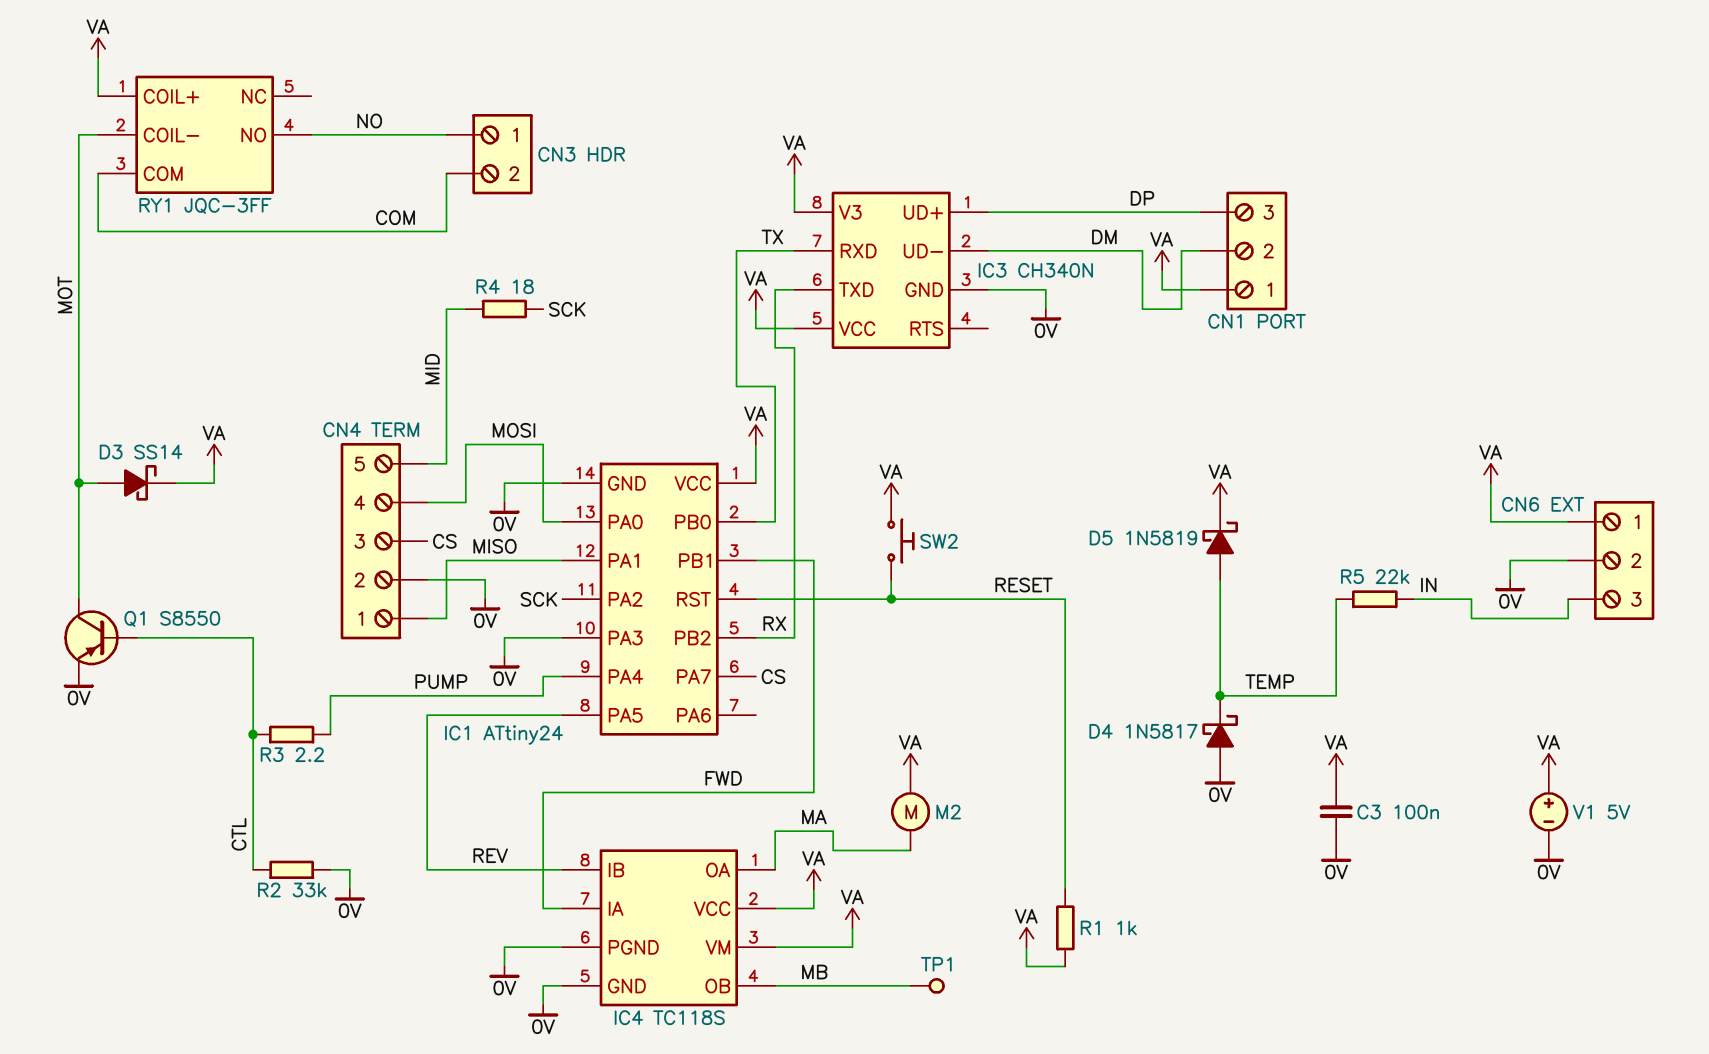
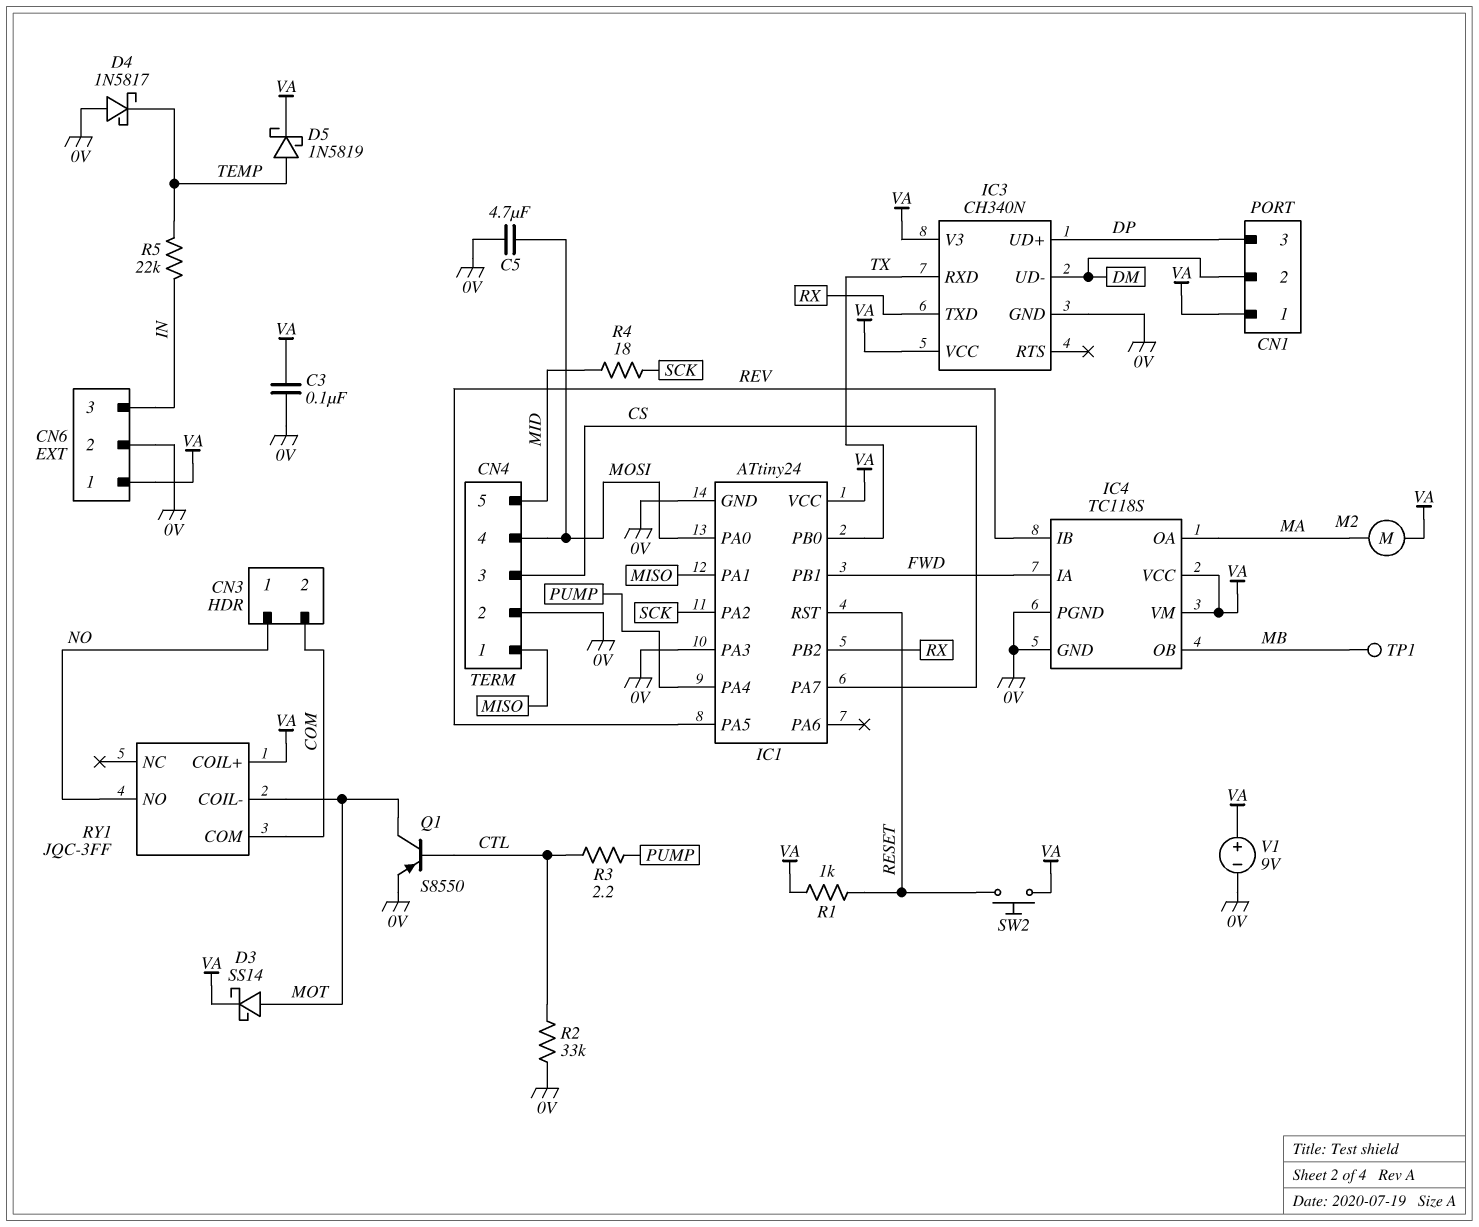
C5: none -> 4.7uF (0V, MOSI)
V1: 5V (plus VA, minus 0V) -> 9V (plus VA, minus 0V)

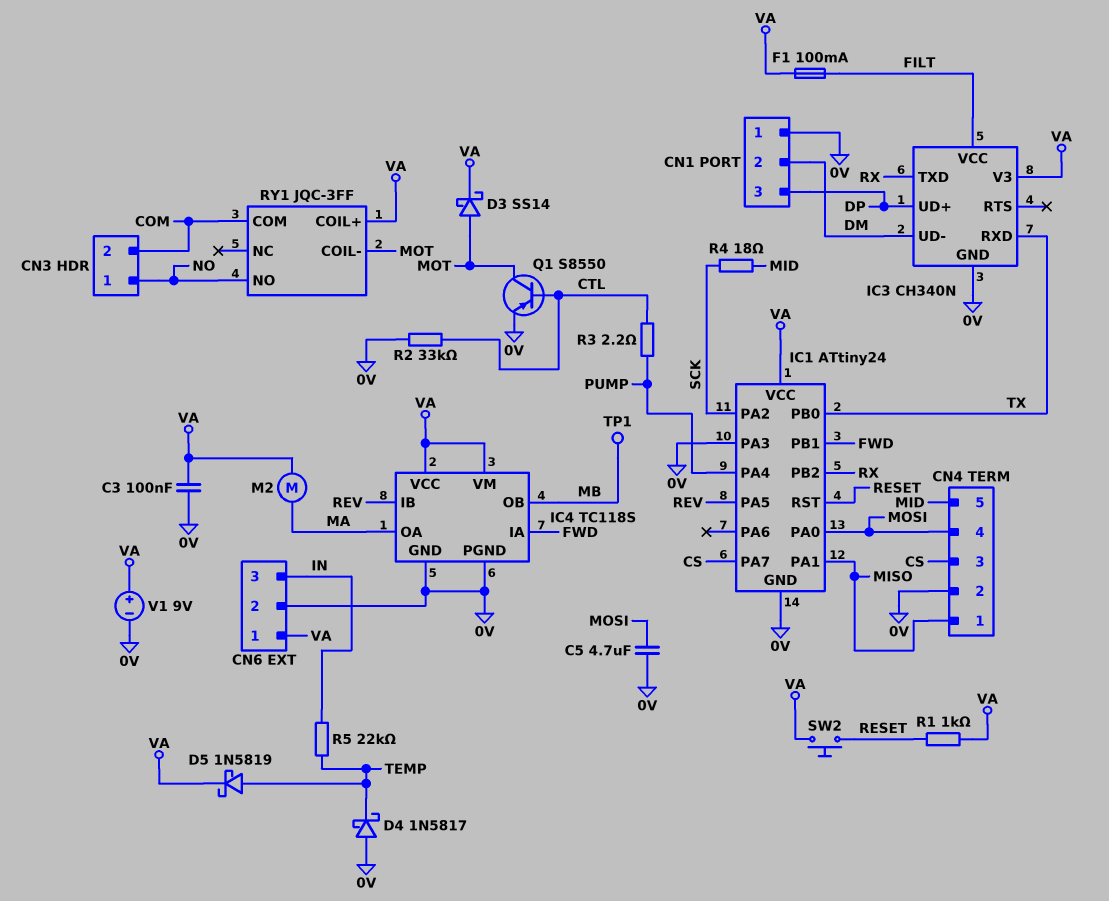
CN1 pin 1: VA -> 0V
F1: none -> 100mA (FILT, VA)
IC3 pin VCC: VA -> FILT

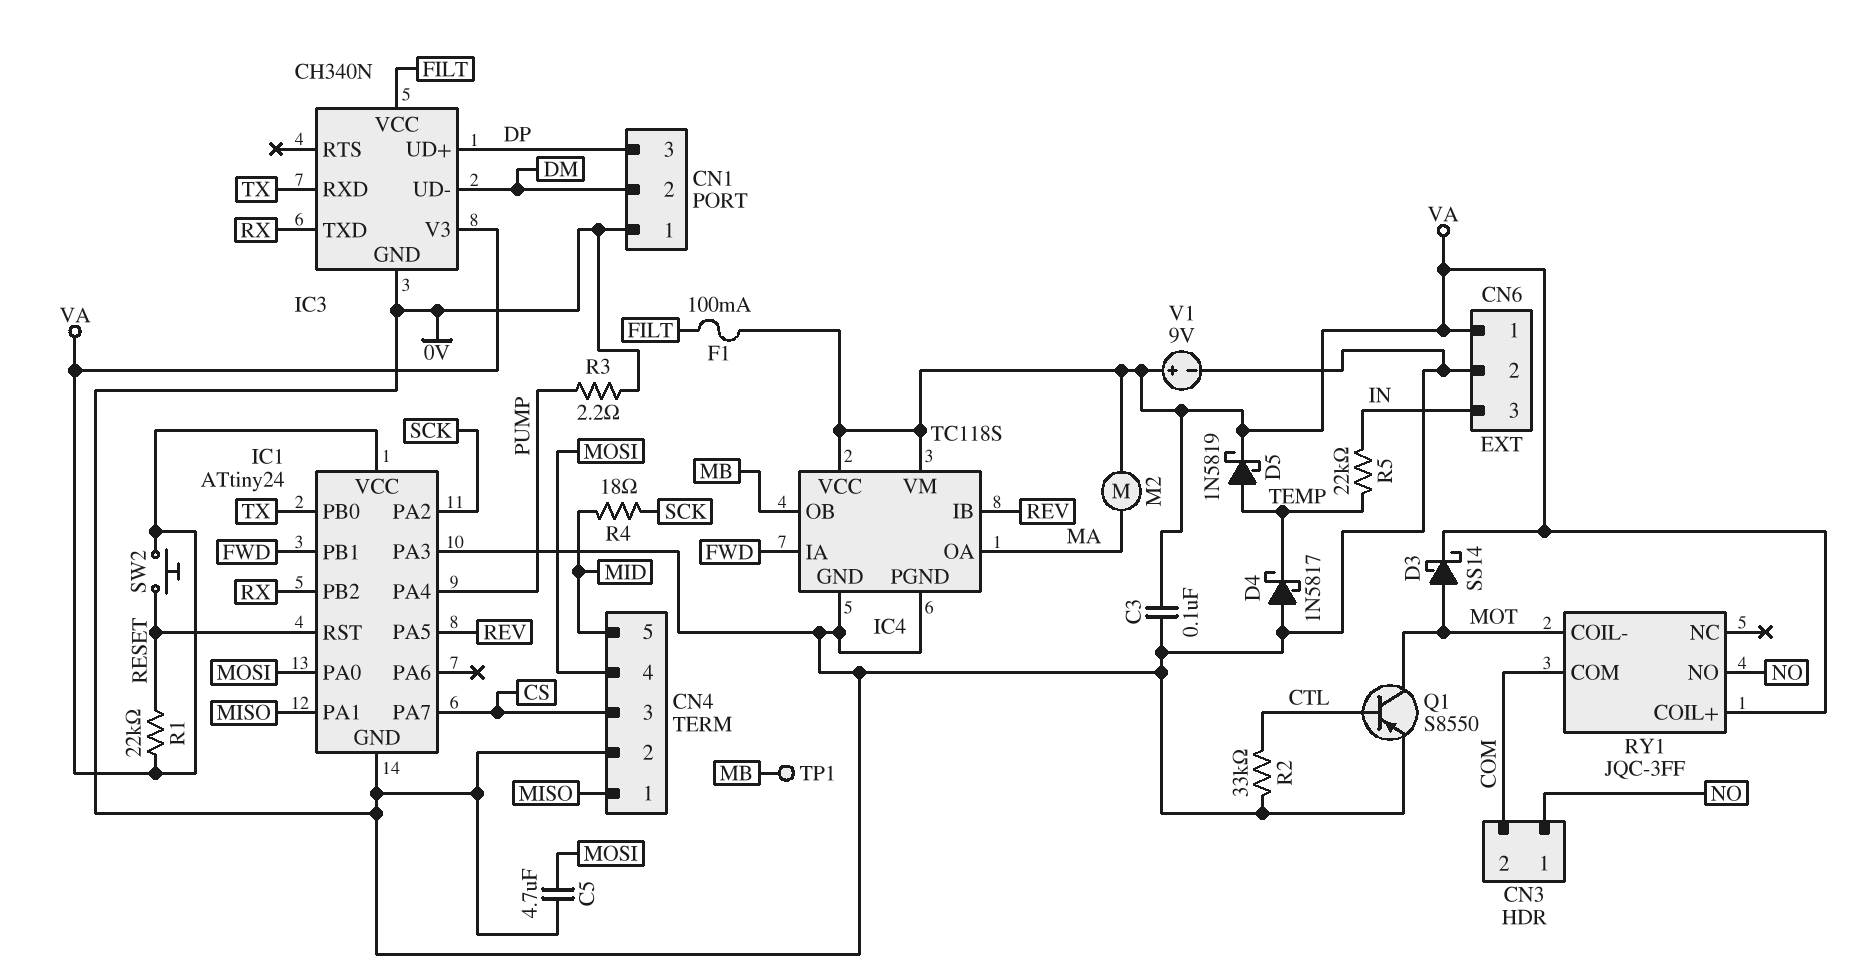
R1: 1k (RESET, VA) -> 22k (RESET, VA)
R3: 2.2 (CTL, PUMP) -> 2.2 (0V, PUMP)

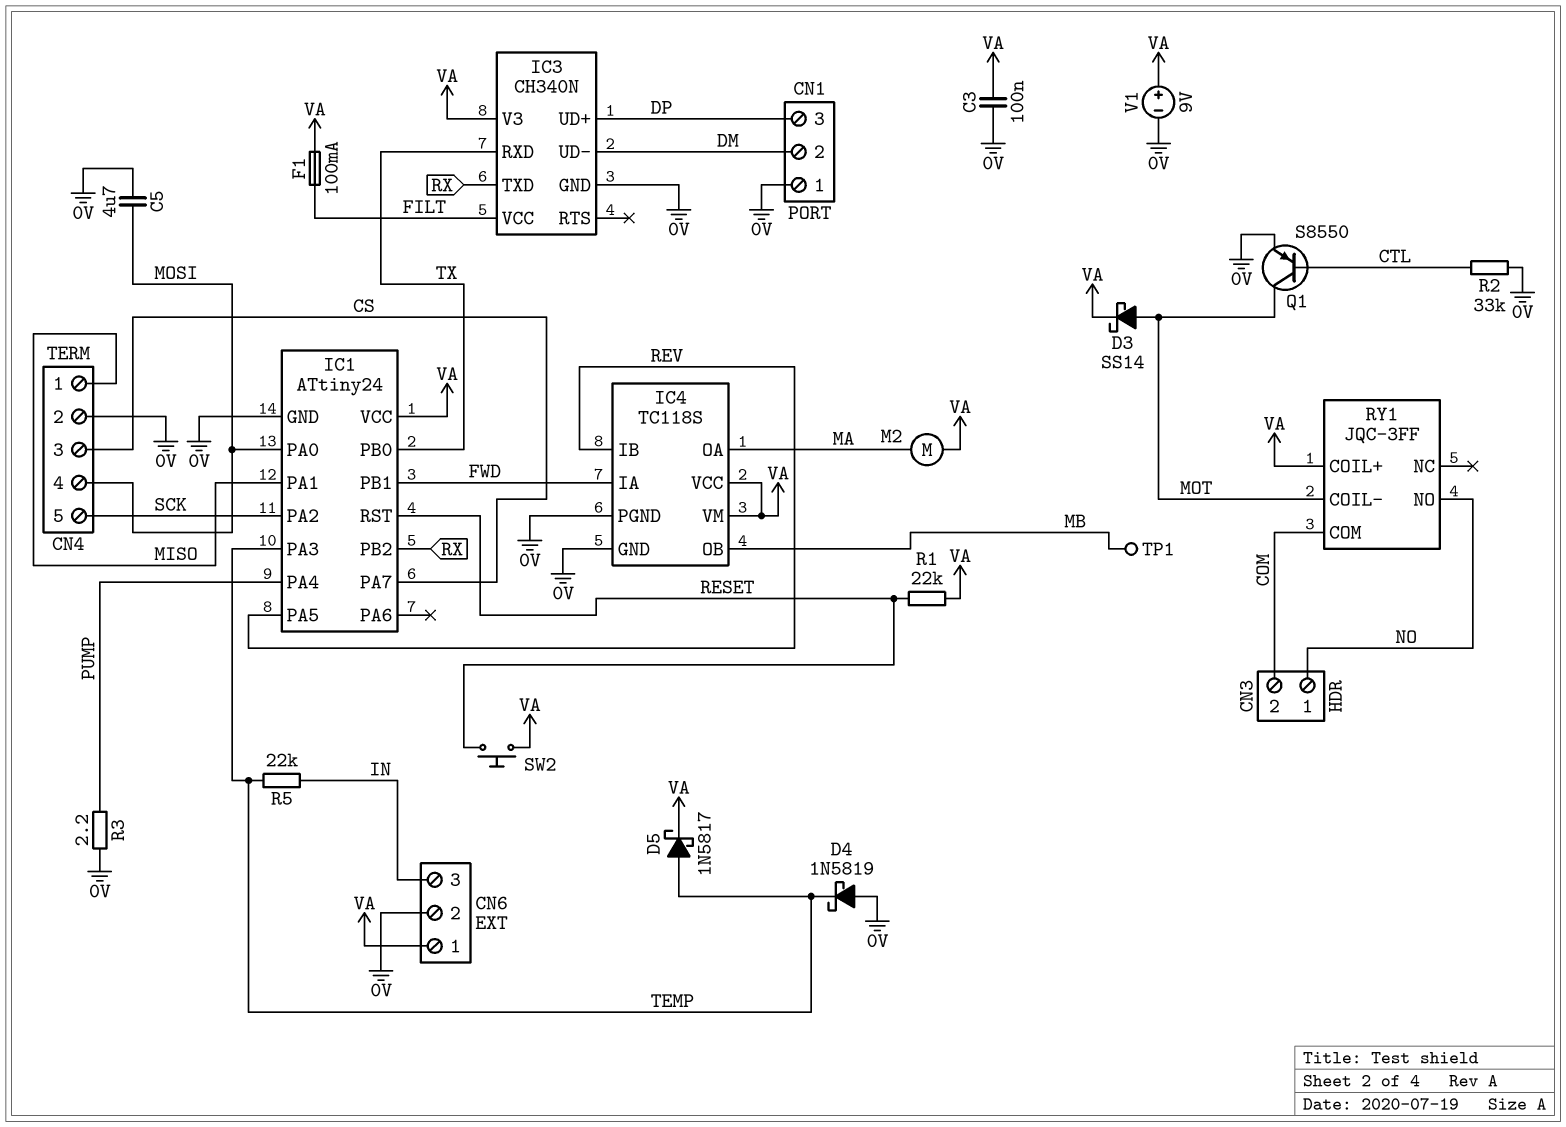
CN4 pin 5: MID -> SCK
D4: schottky 1N5817 (A 0V, K TEMP) -> schottky 1N5819 (A 0V, K TEMP)
D5: schottky 1N5819 (A TEMP, K VA) -> schottky 1N5817 (A TEMP, K VA)
IC1 pin PA3: 0V -> TEMP
R4: 18 (MID, SCK) -> none

